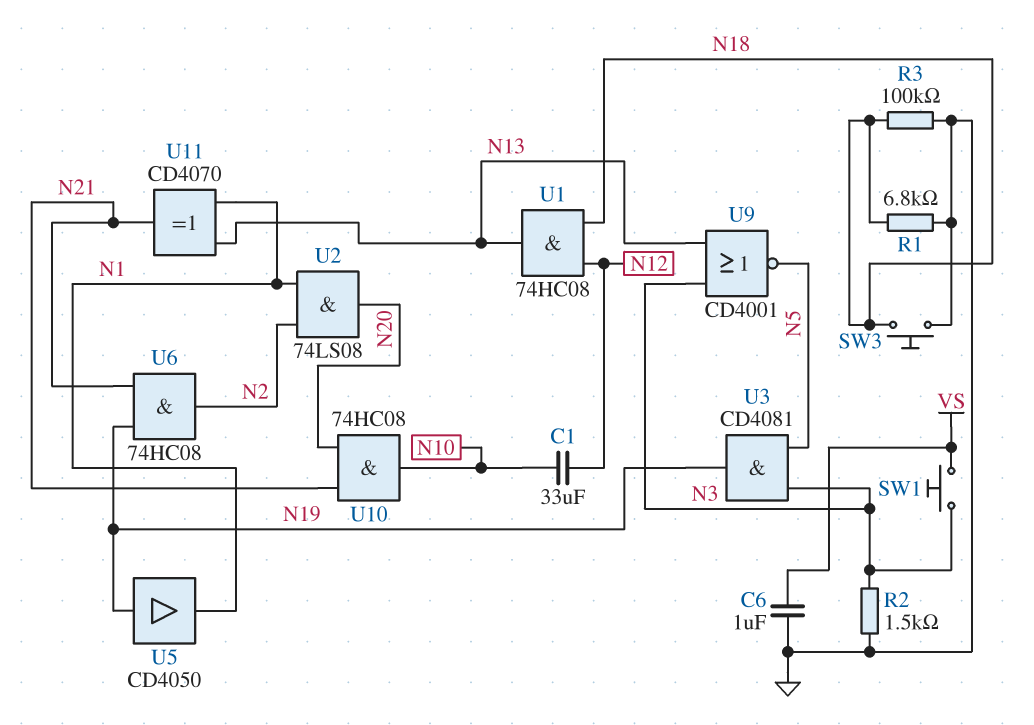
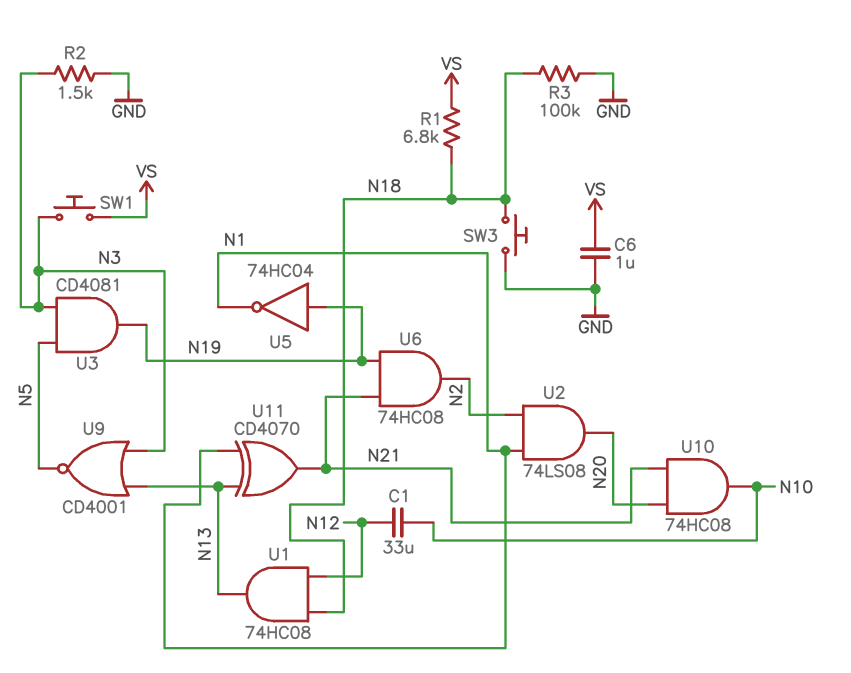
R1: 6.8k (GND, N18) -> 6.8k (N18, VS)
U5: buffer CD4050 (in N19, out N1) -> NOT 74HC04 (in N19, out N1)

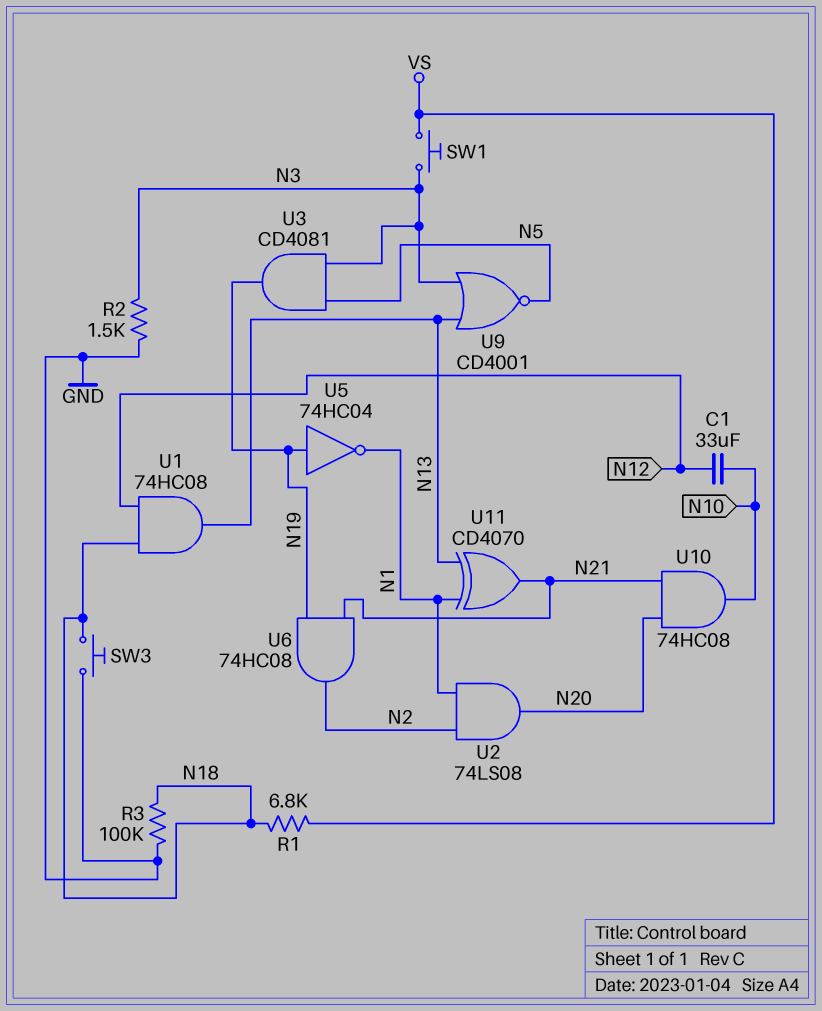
C6: 1uF (GND, VS) -> none

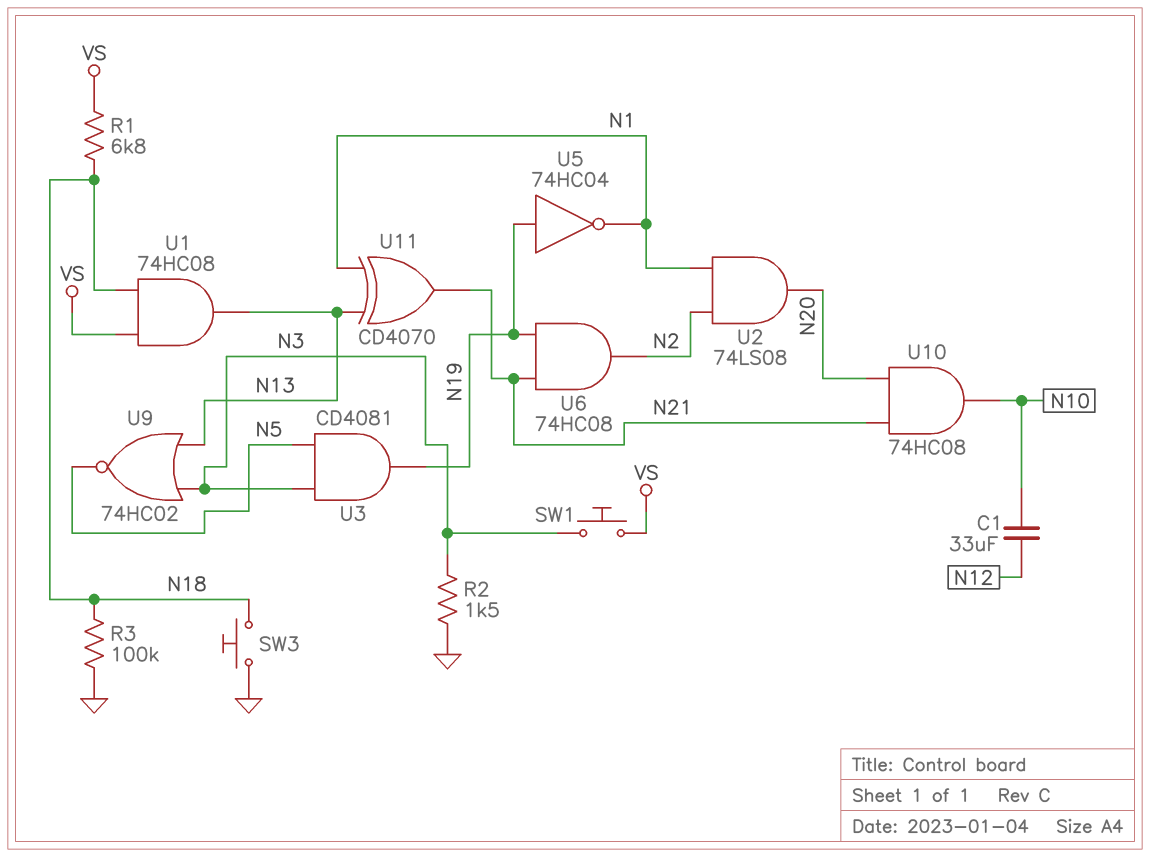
U1: AND 74HC08 (in N12, in N18, out N13) -> AND 74HC08 (in N18, in VS, out N13)
U9: NOR CD4001 (in N3, in N13, out N5) -> NOR 74HC02 (in N3, in N13, out N5)

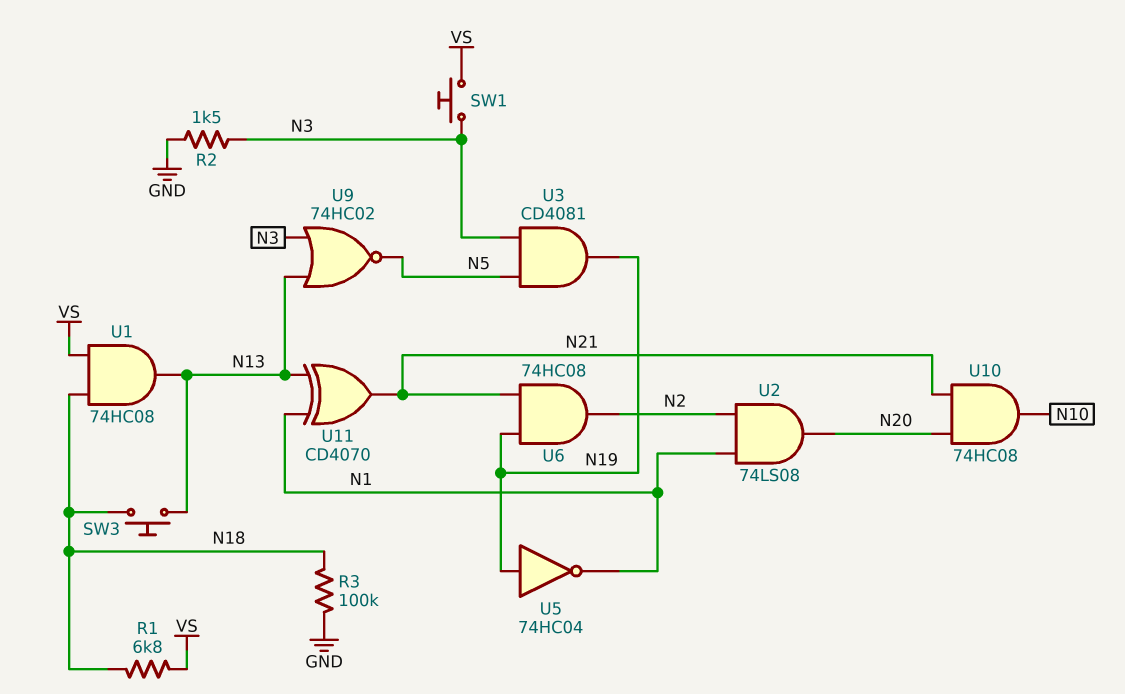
C1: 33uF (N10, N12) -> none
SW3: button (GND, N18) -> button (N13, N18)

